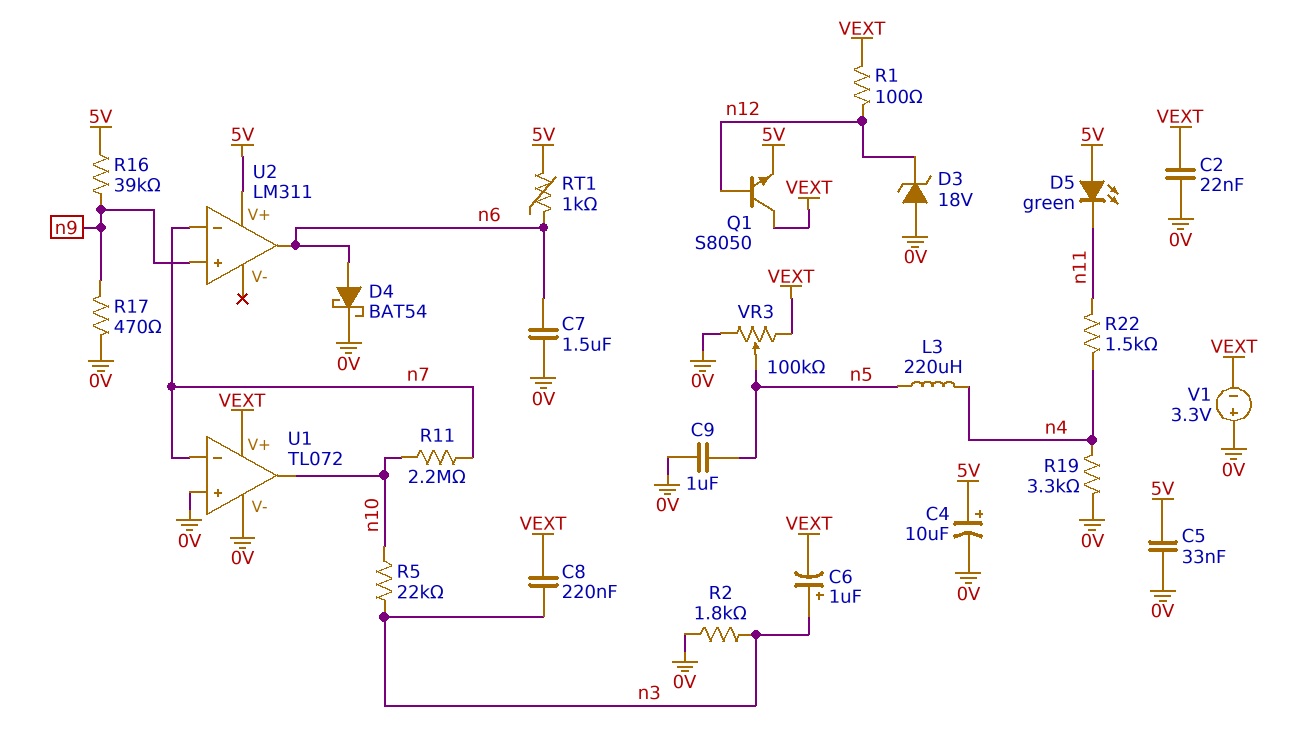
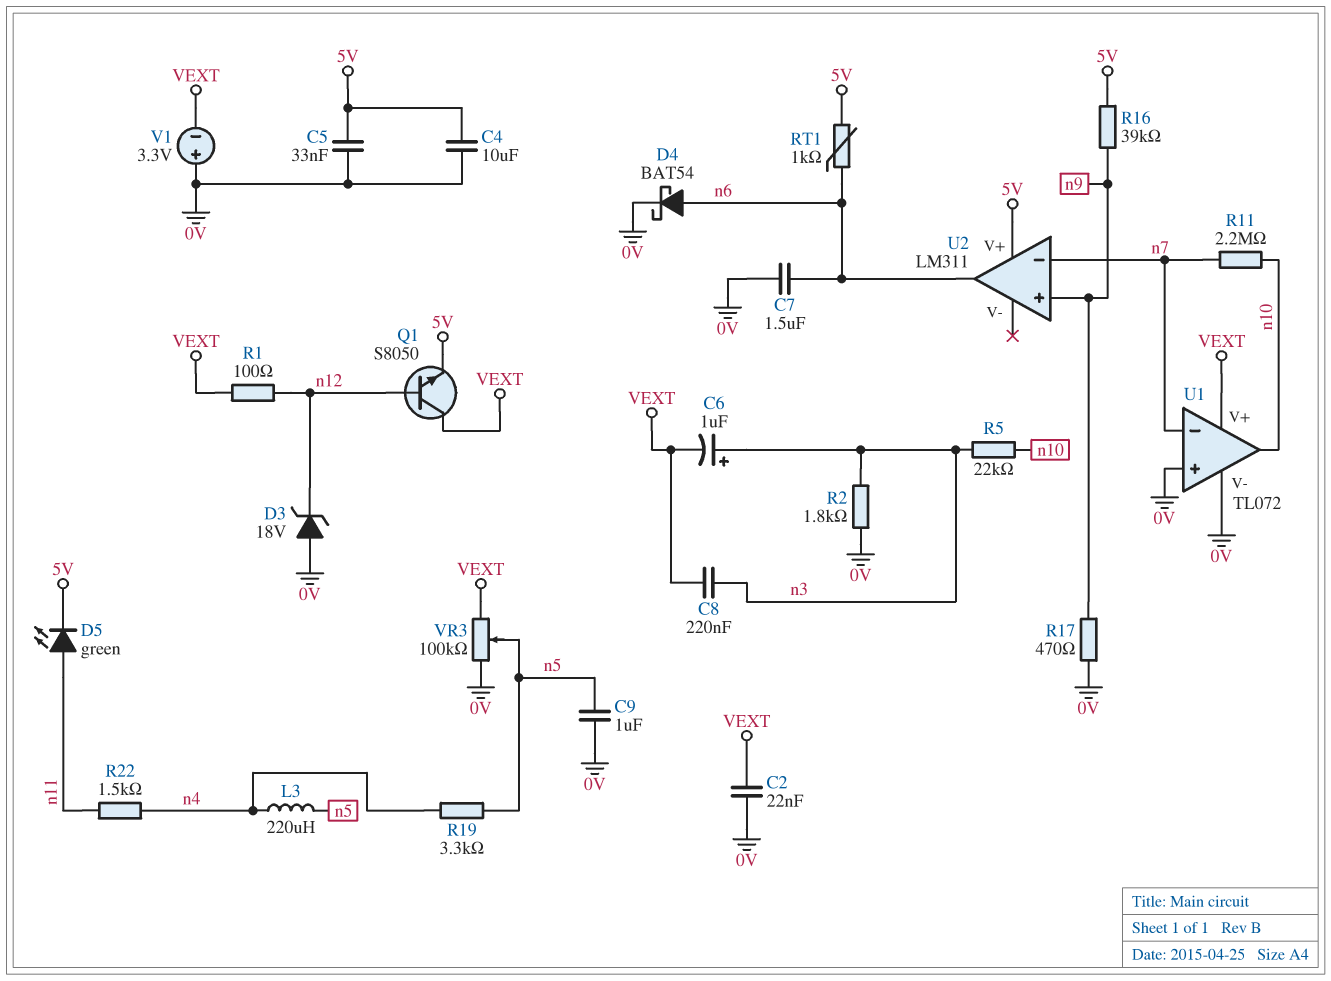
C4: 10uF (plus 5V, minus 0V) -> 10uF (0V, 5V)
D5: LED green (A 5V, K n11) -> LED green (A n11, K 5V)
R19: 3.3k (0V, n4) -> 3.3k (n4, n5)

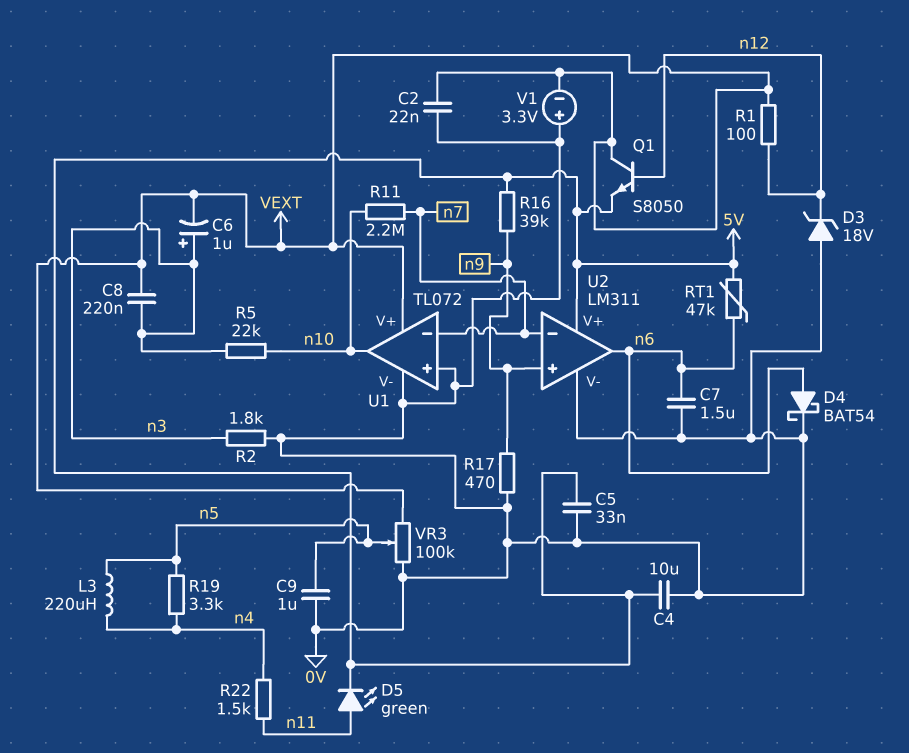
RT1: 1k (5V, n6) -> 47k (5V, n6)
U2 pin V-: none -> 0V

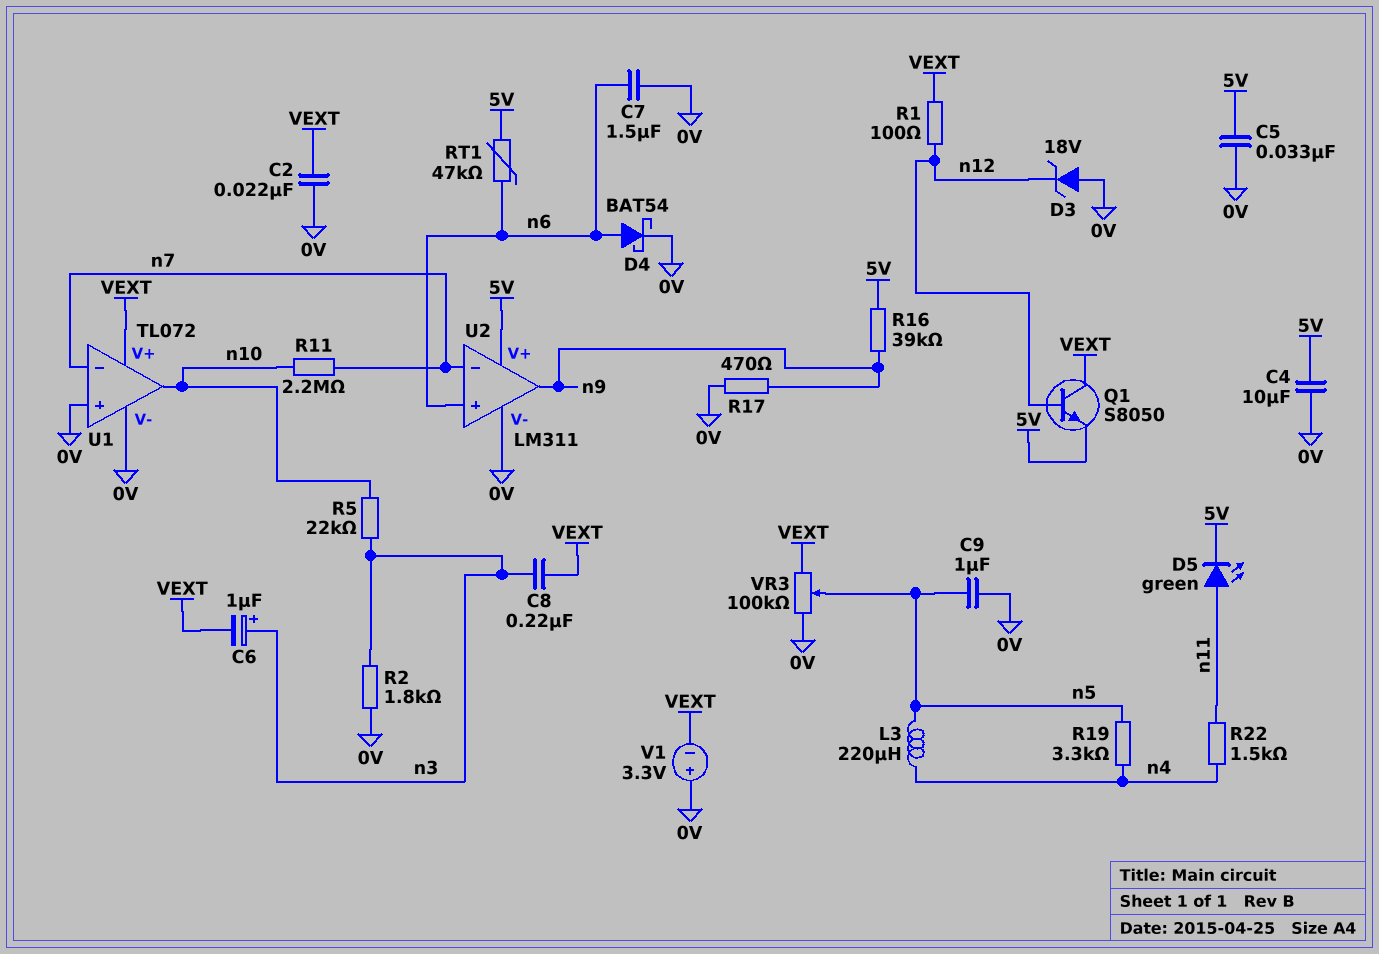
U2 pin in+: n9 -> n6
U2 pin out: n6 -> n9

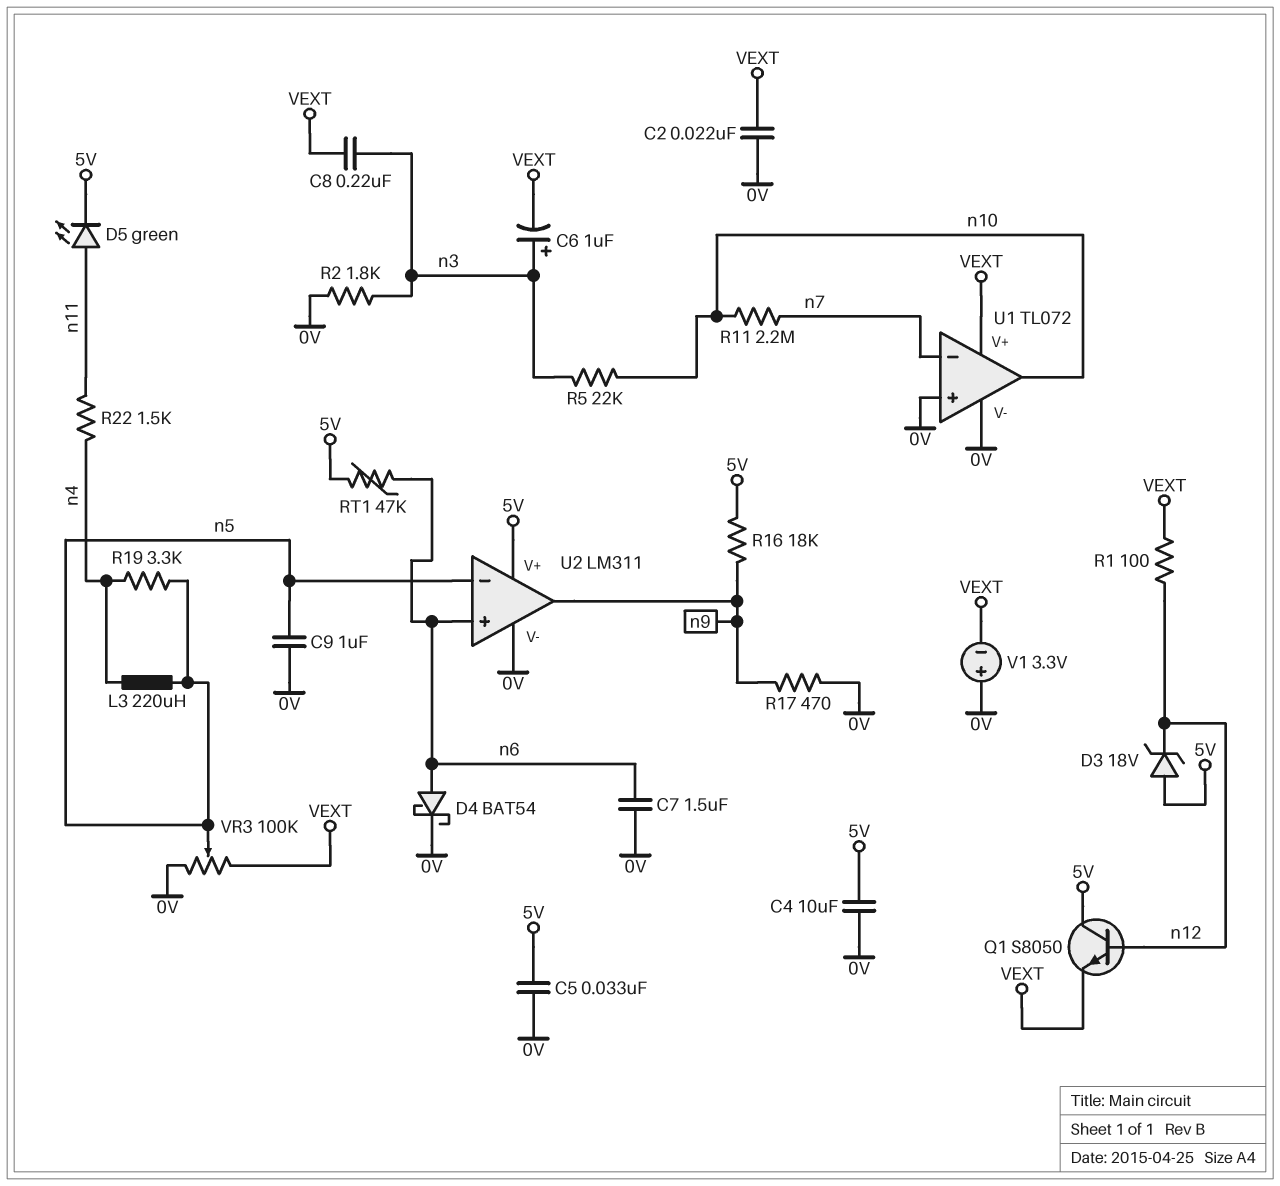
D3: zener 18V (A 0V, K n12) -> zener 18V (A 5V, K n12)
Q1: NPN S8050 (B n12, C VEXT, E 5V) -> NPN S8050 (B n12, C 5V, E VEXT)
R16: 39k (5V, n9) -> 18k (5V, n9)
U2 pin in-: n7 -> n5

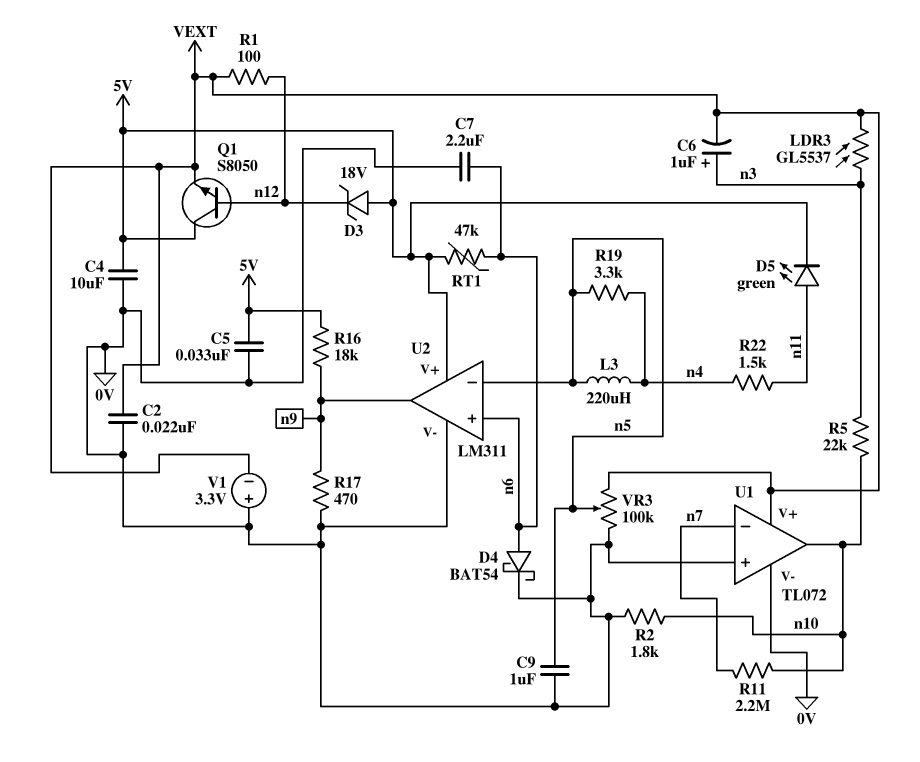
C7: 1.5uF (0V, n6) -> 2.2uF (0V, n6)
C8: 220nF (VEXT, n3) -> none
LDR3: none -> GL5537 (VEXT, n3)
R2: 1.8k (0V, n3) -> 1.8k (0V, n10)

